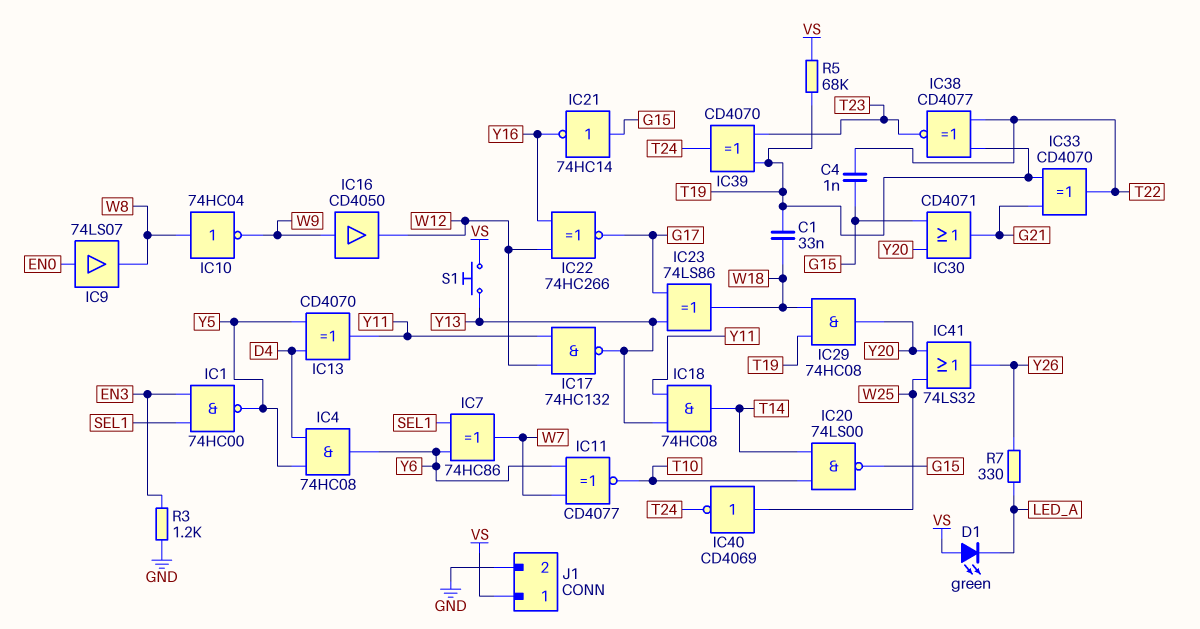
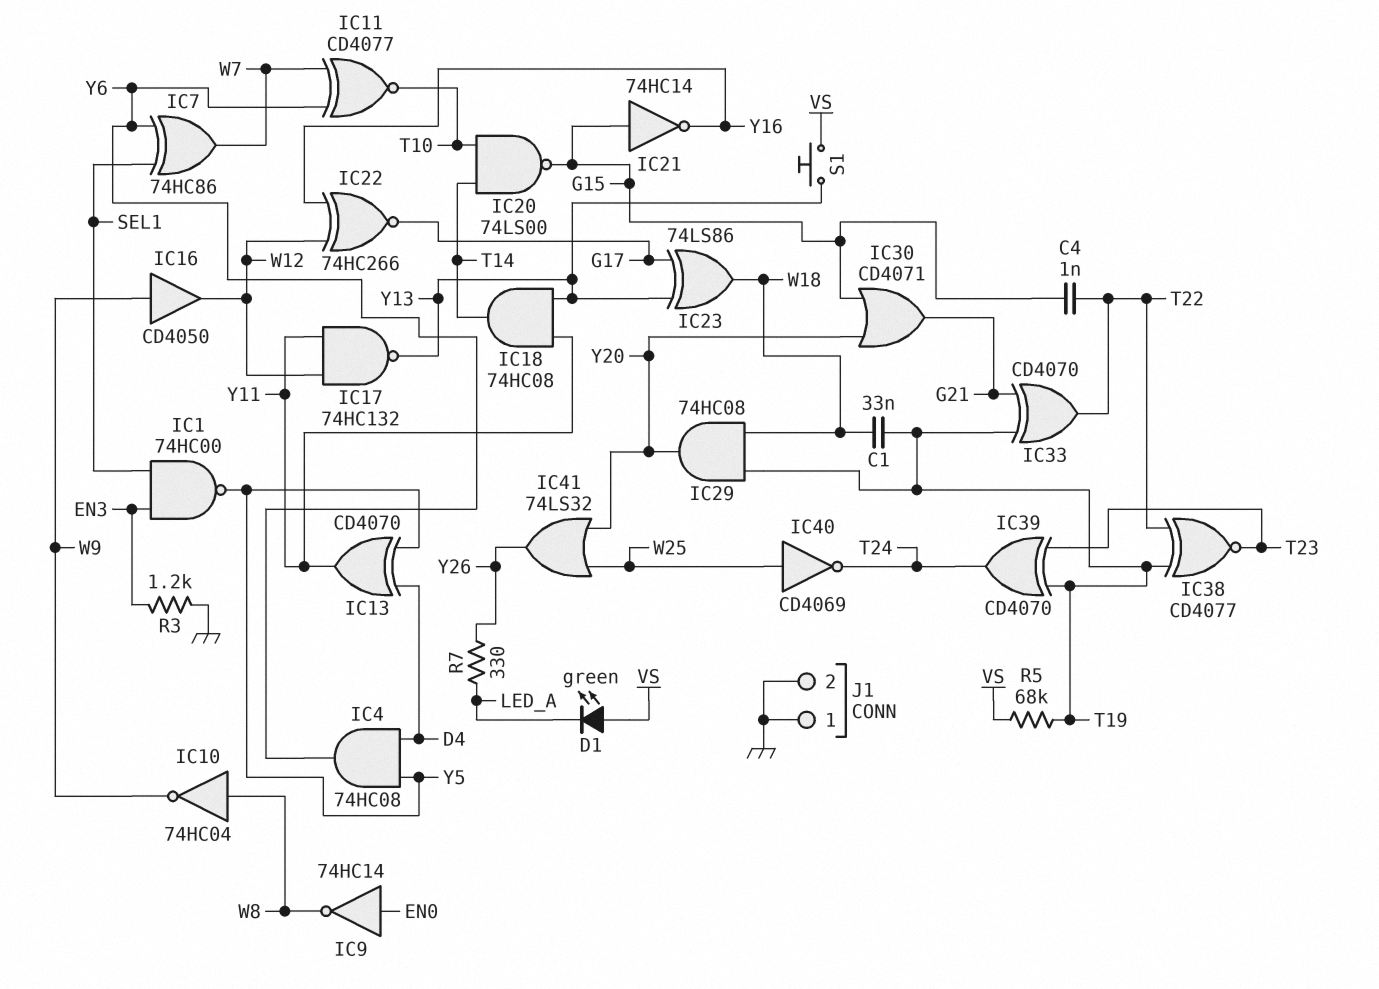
IC9: buffer 74LS07 (in EN0, out W8) -> NOT 74HC14 (in EN0, out W8)
J1 pin 1: VS -> GND

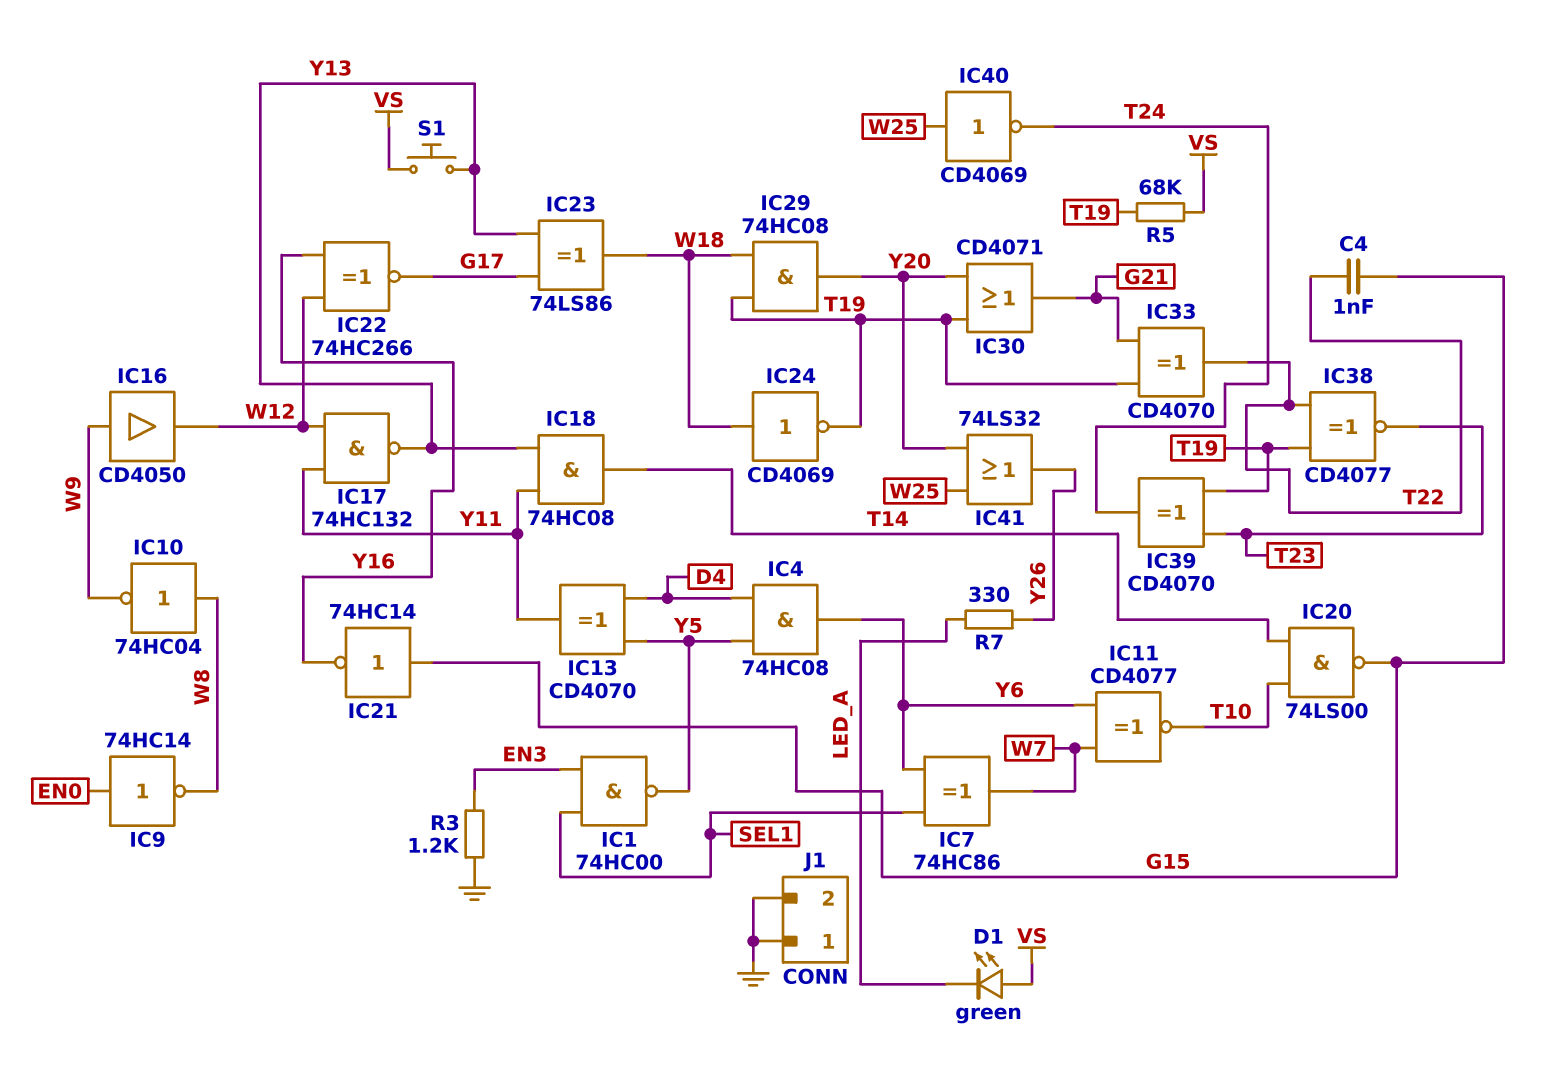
C1: 33nF (T19, W18) -> none
IC24: none -> NOT CD4069 (in W18, out T19)
IC30: OR CD4071 (in G15, in Y20, out G21) -> OR CD4071 (in T19, in Y20, out G21)

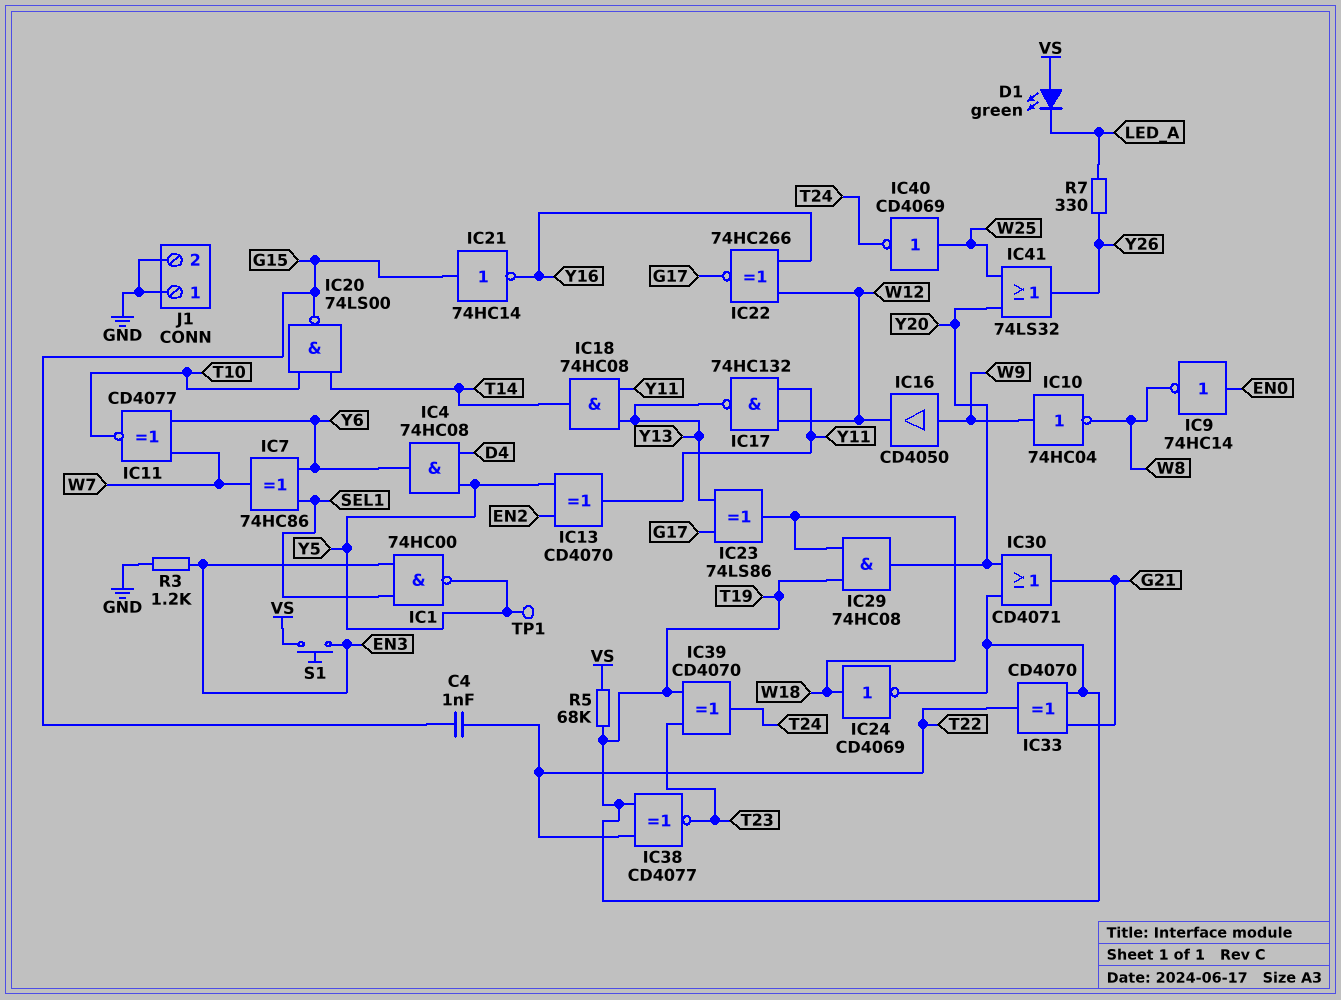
IC10: NOT 74HC04 (in W8, out W9) -> NOT 74HC04 (in W9, out W8)
IC13: XOR CD4070 (in D4, in Y5, out Y11) -> XOR CD4070 (in EN2, in Y5, out Y11)
S1: button (VS, Y13) -> button (EN3, VS)
TP1: none -> test point (Y5)

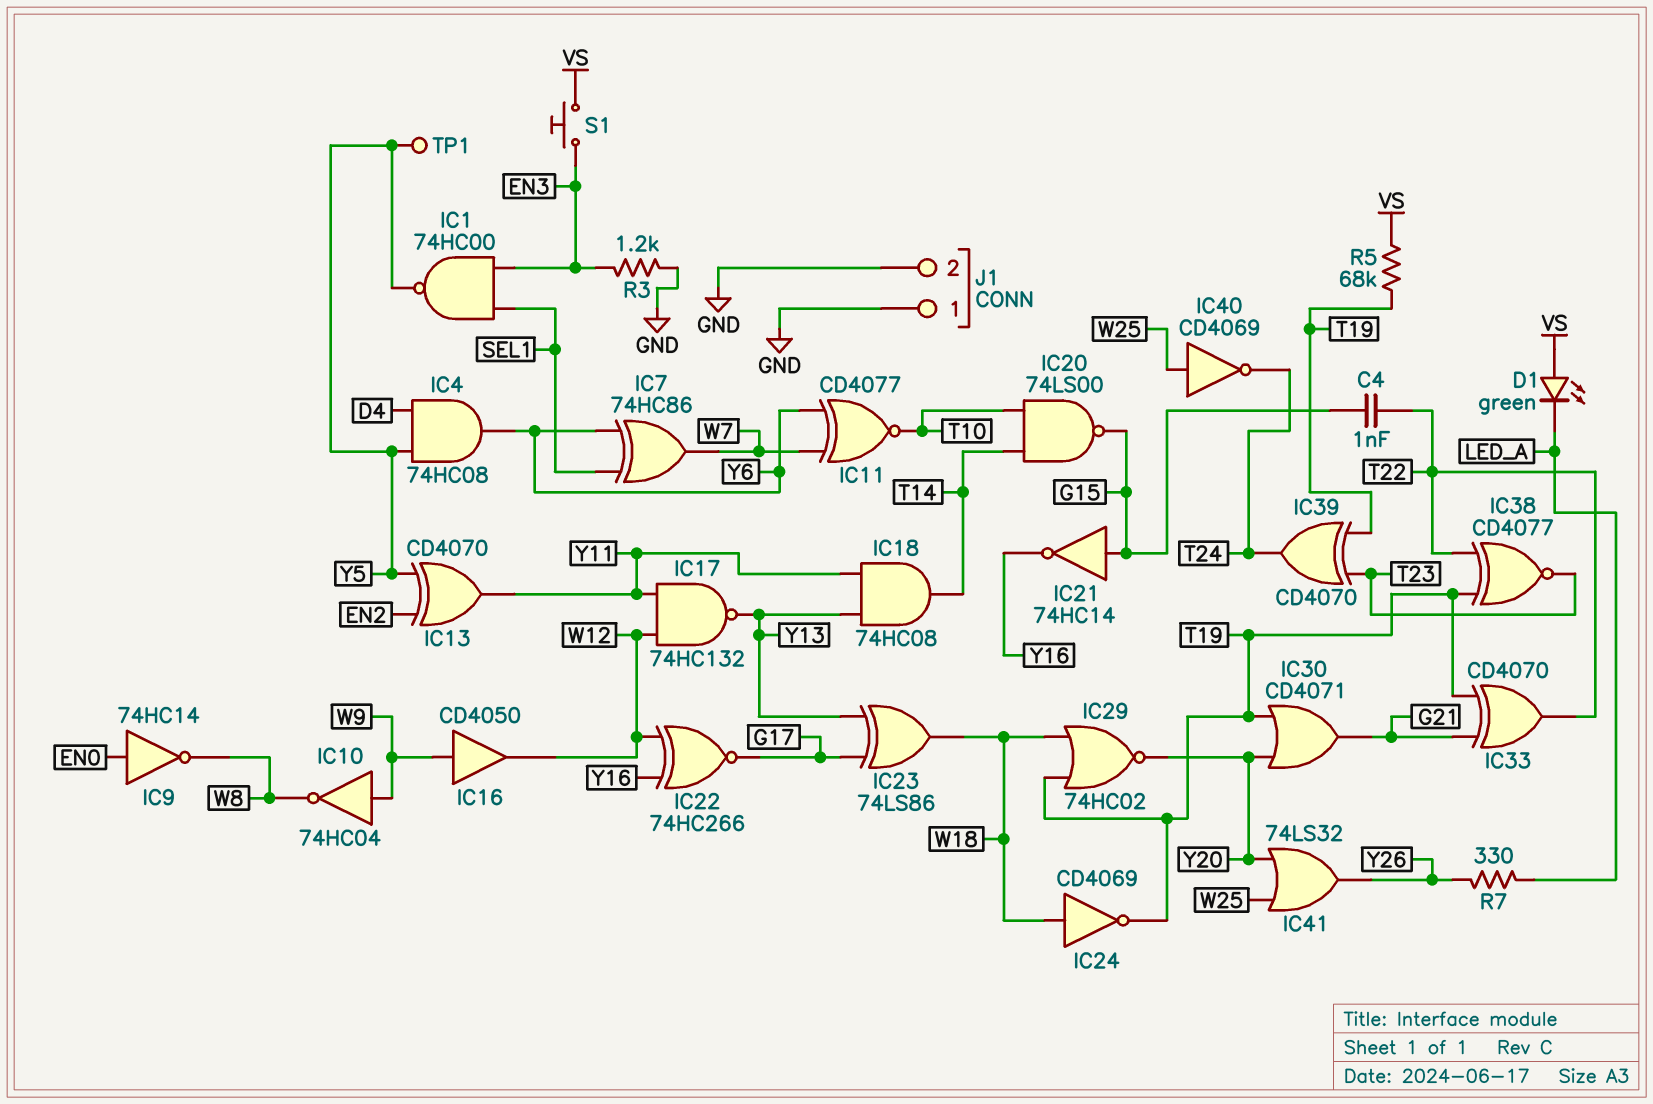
IC29: AND 74HC08 (in T19, in W18, out Y20) -> NOR 74HC02 (in T19, in W18, out Y20)

